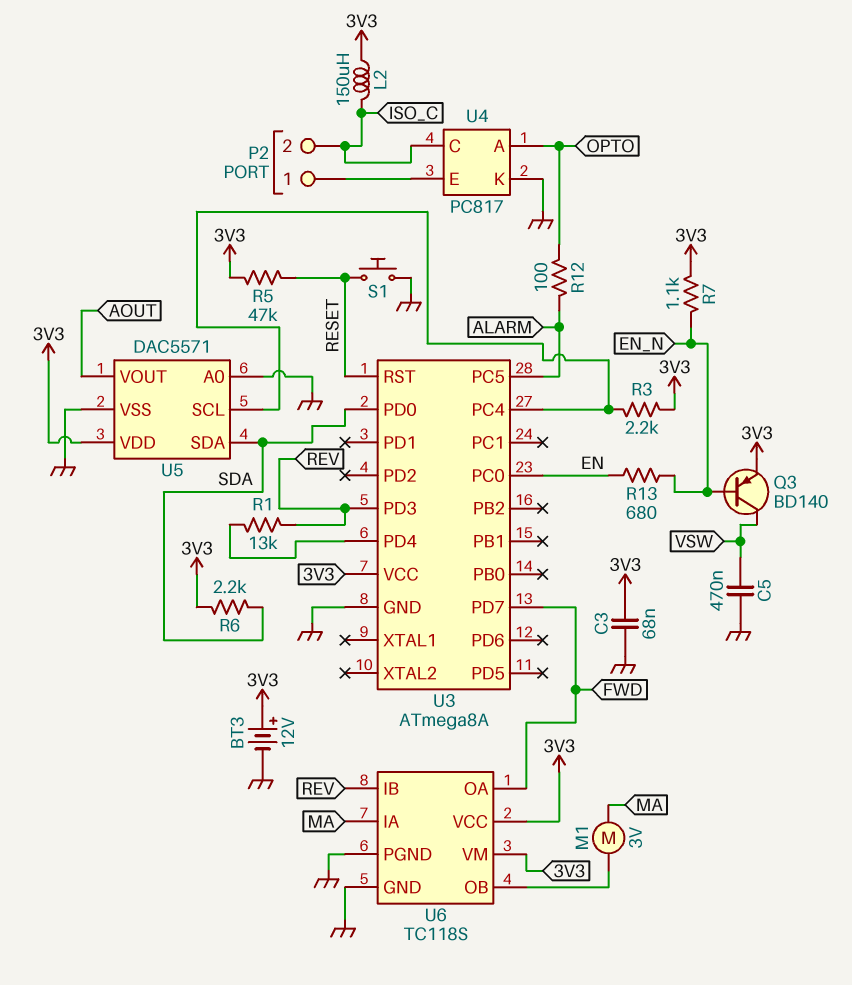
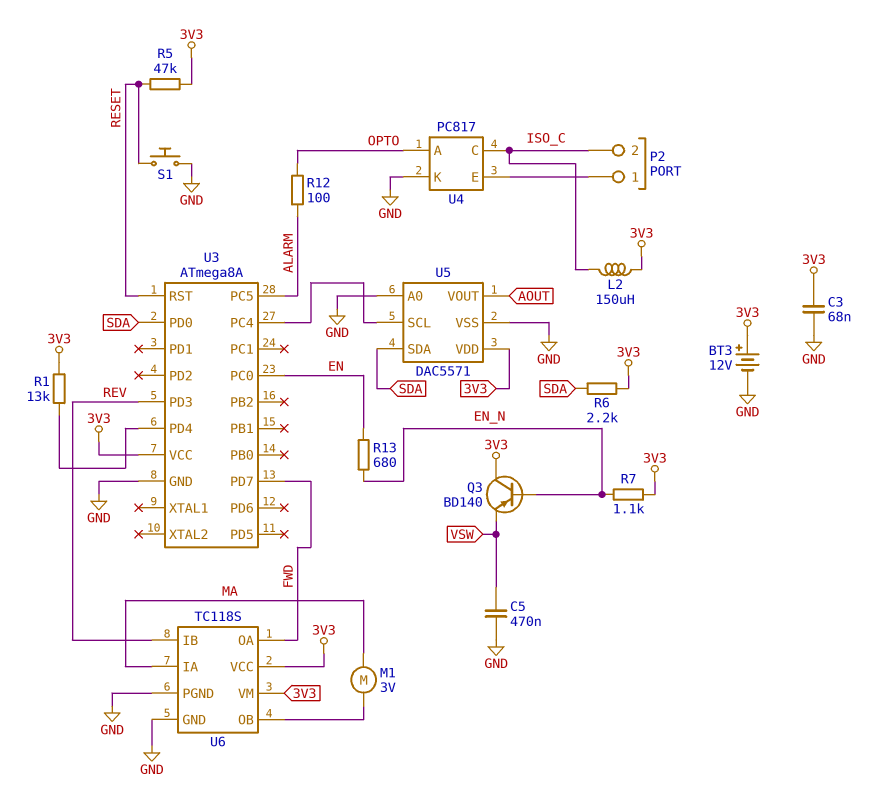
Q3: PNP BD140 (B EN_N, C VSW, E 3V3) -> PNP BD140 (B EN_N, C 3V3, E VSW)
R1: 13k (REV, U3/PD4) -> 13k (3V3, U3/PD4)
R3: 2.2k (3V3, U3/PC4) -> none

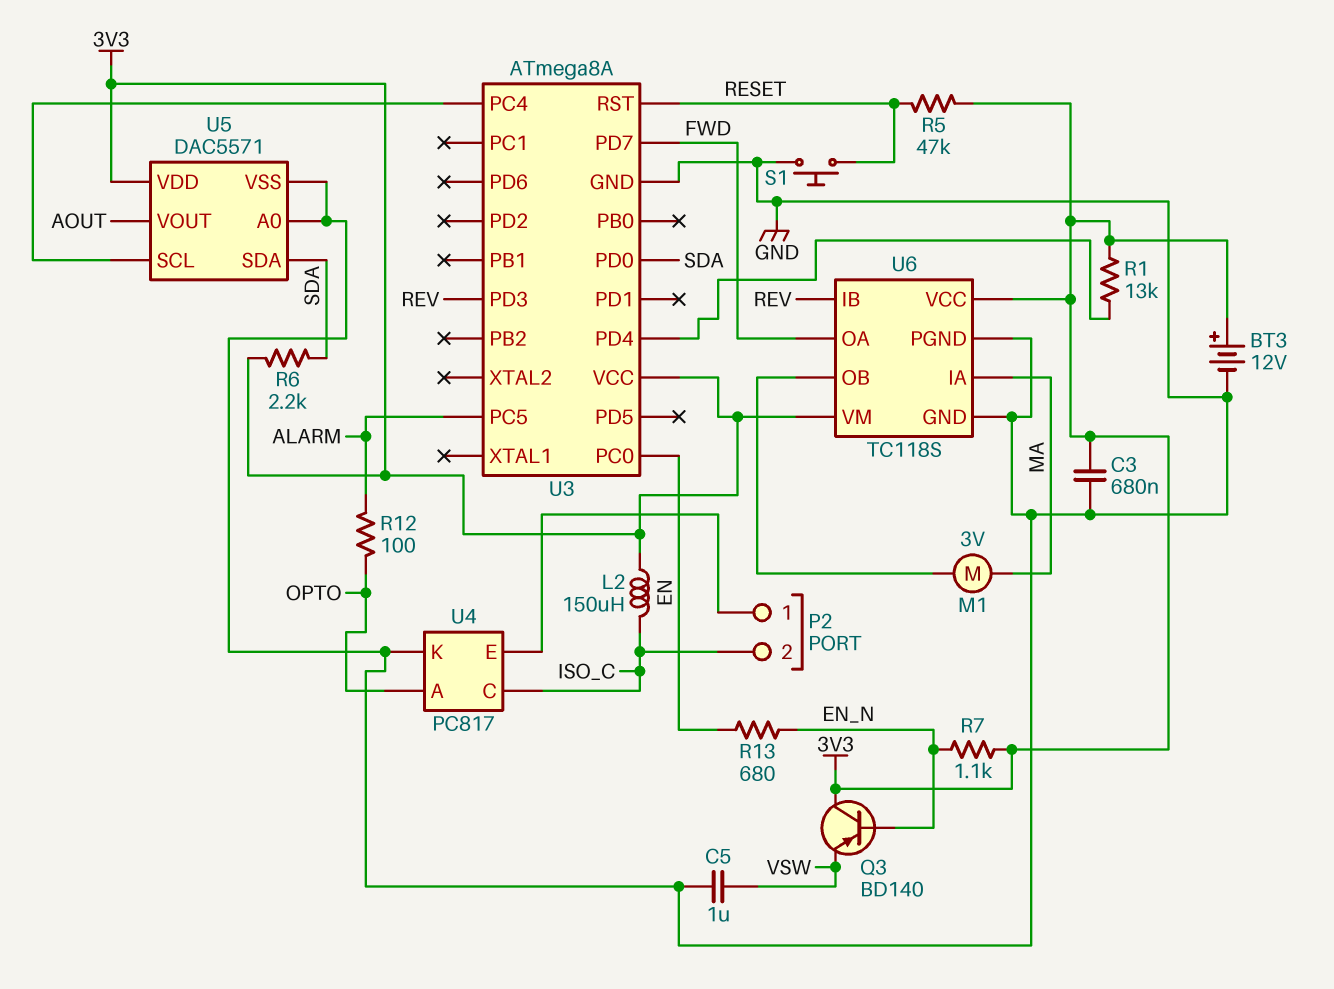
C3: 68nF (3V3, GND) -> 680nF (3V3, GND)
C5: 470nF (GND, VSW) -> 1uF (GND, VSW)

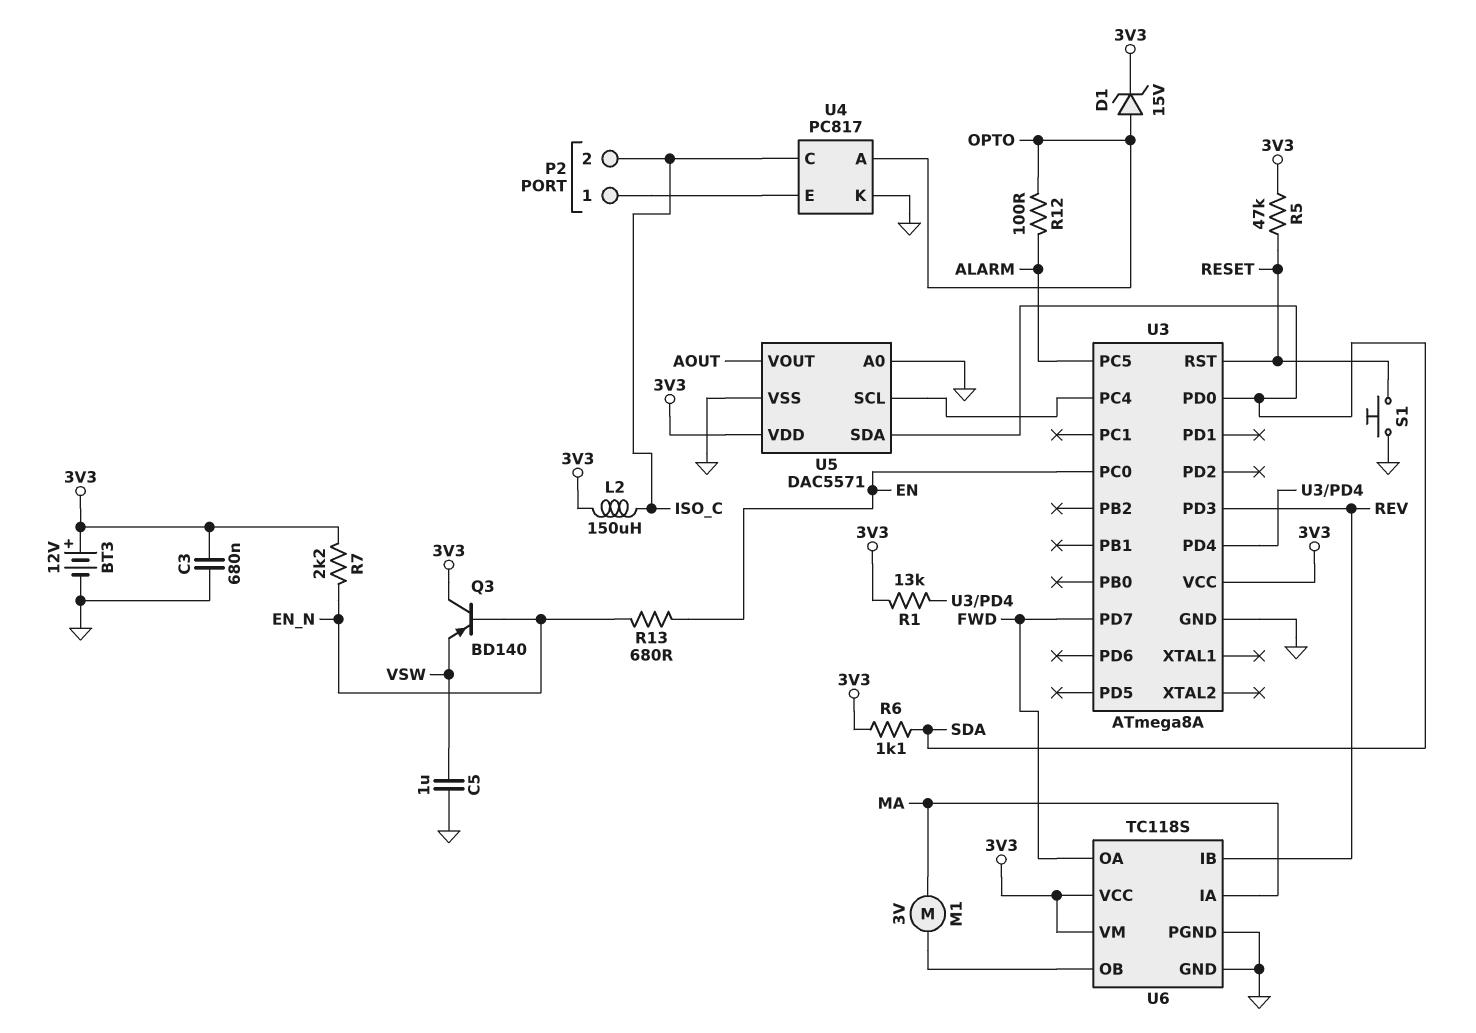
D1: none -> zener 15V (A OPTO, K 3V3)
R6: 2.2k (3V3, SDA) -> 1.1k (3V3, SDA)
R7: 1.1k (3V3, EN_N) -> 2.2k (3V3, EN_N)

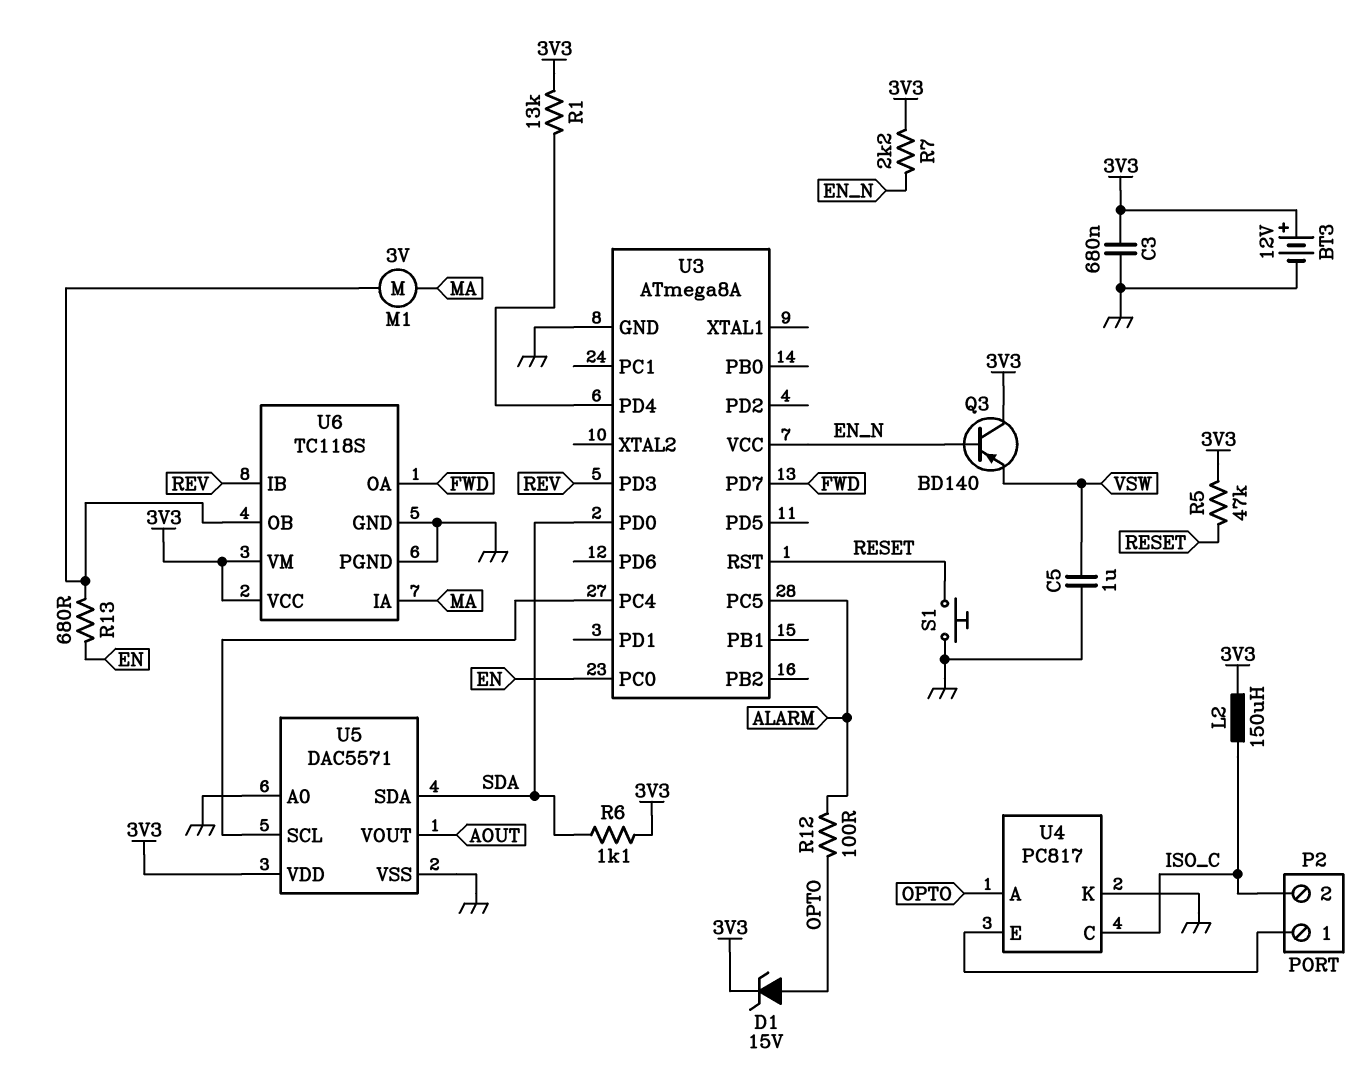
R13: 680 (EN, EN_N) -> 680 (EN, U6/OB)
U3 pin VCC: 3V3 -> EN_N

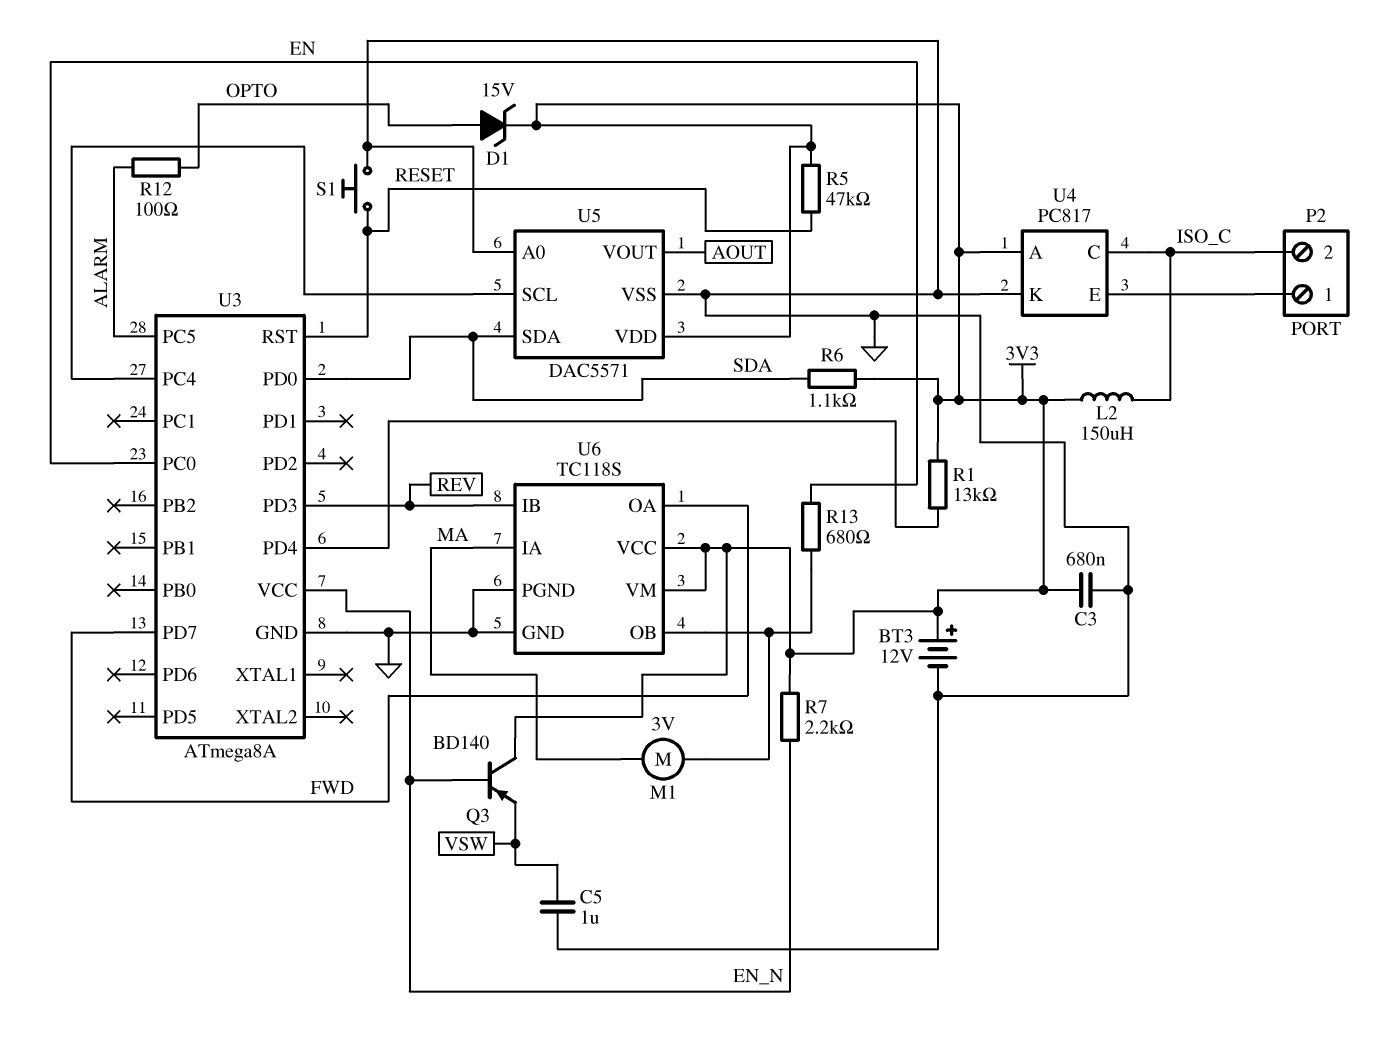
U4 pin A: OPTO -> 3V3

